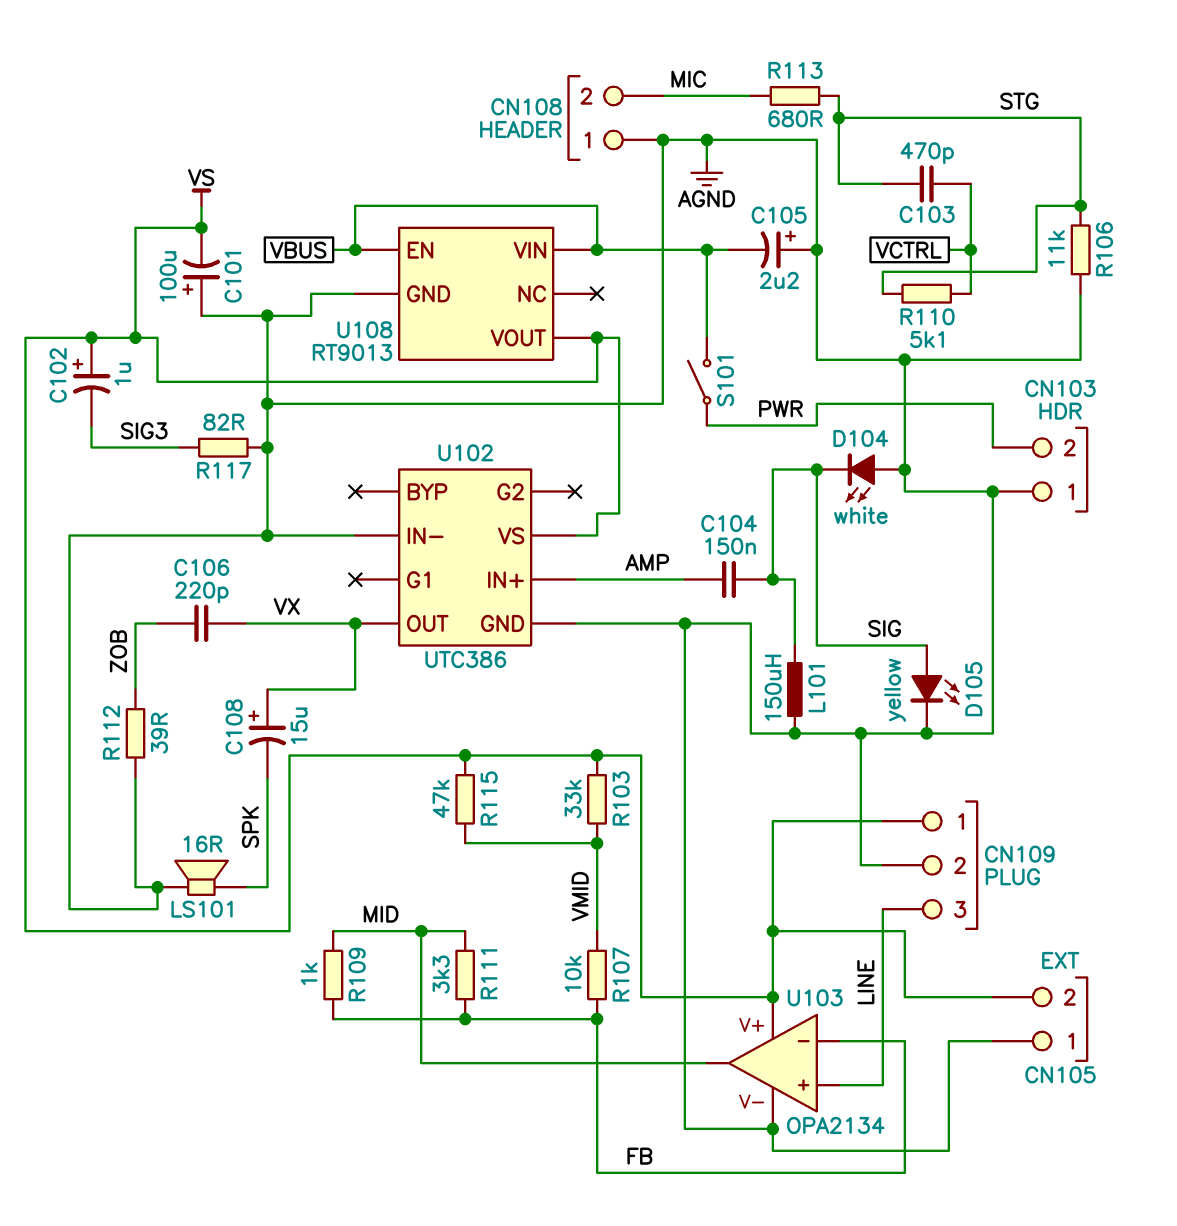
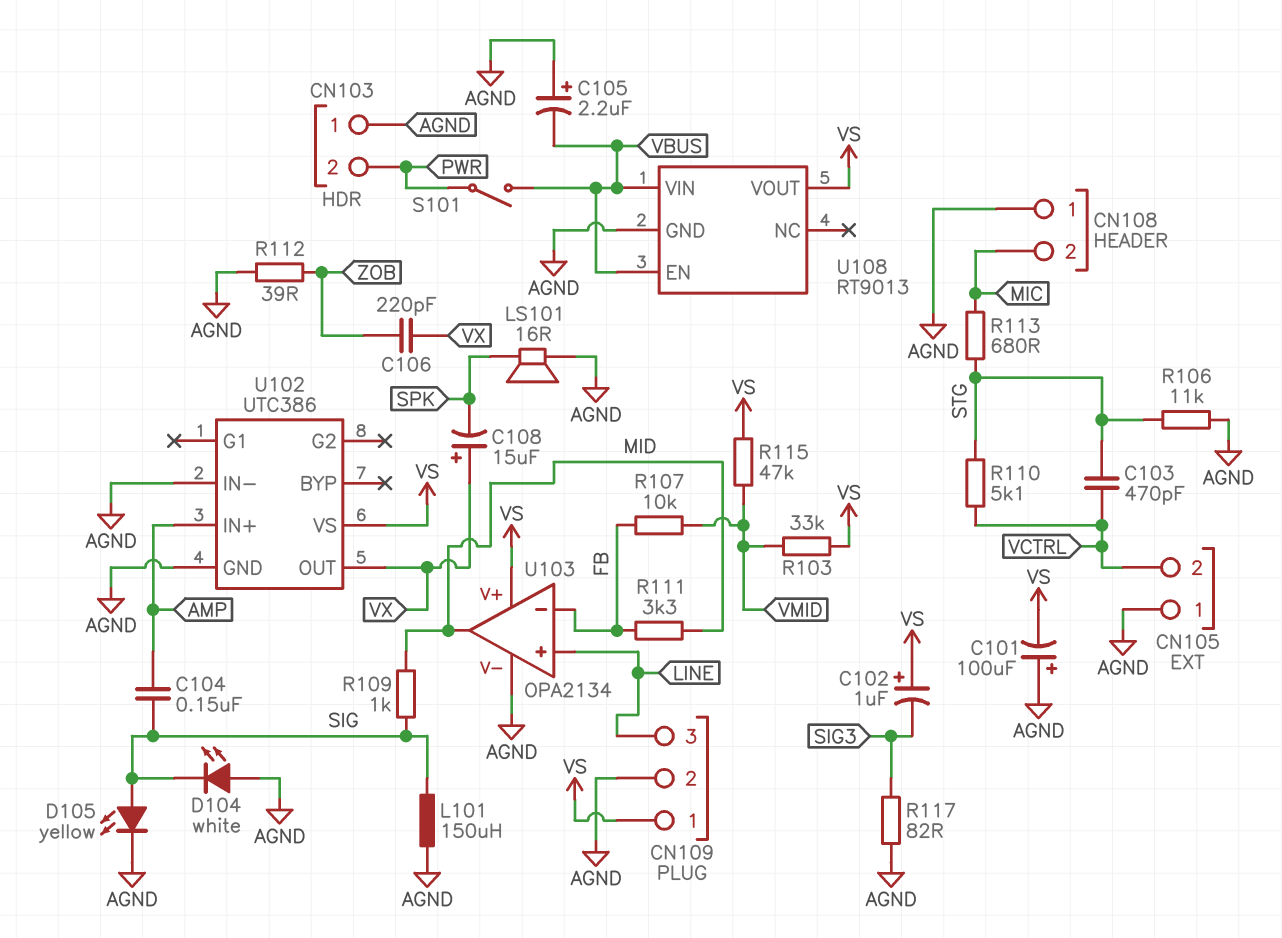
CN105 pin 2: VS -> VCTRL
R109: 1k (FB, MID) -> 1k (MID, SIG)

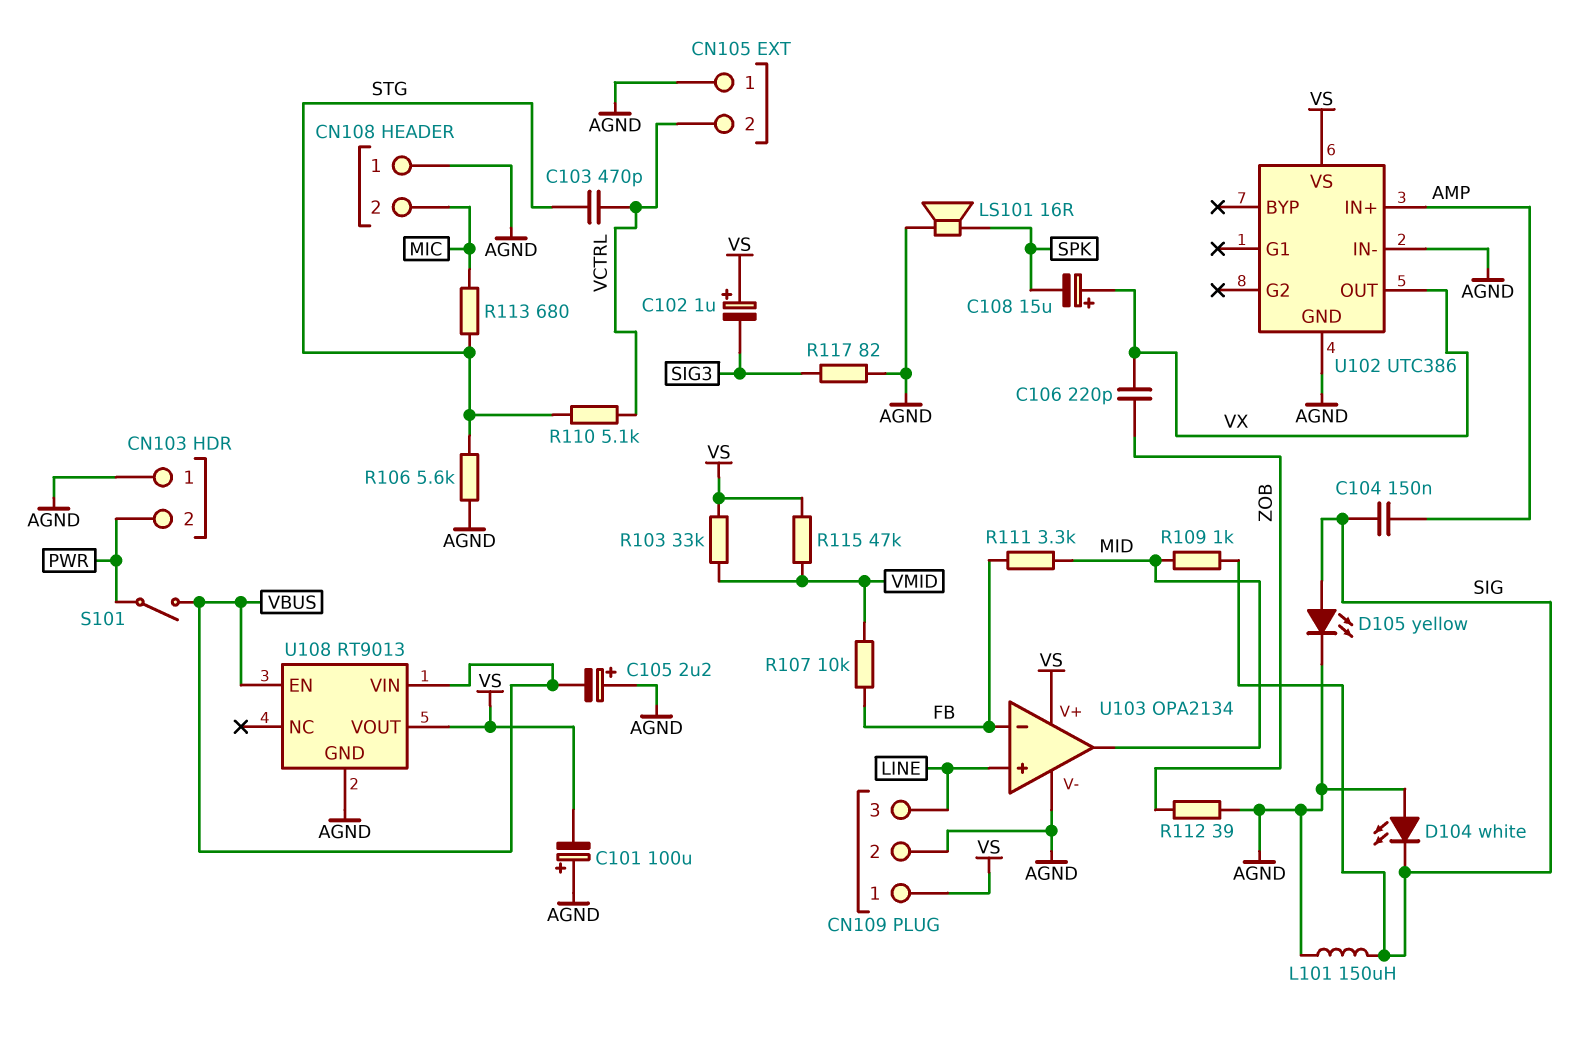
R106: 11k (AGND, STG) -> 5.6k (AGND, STG)

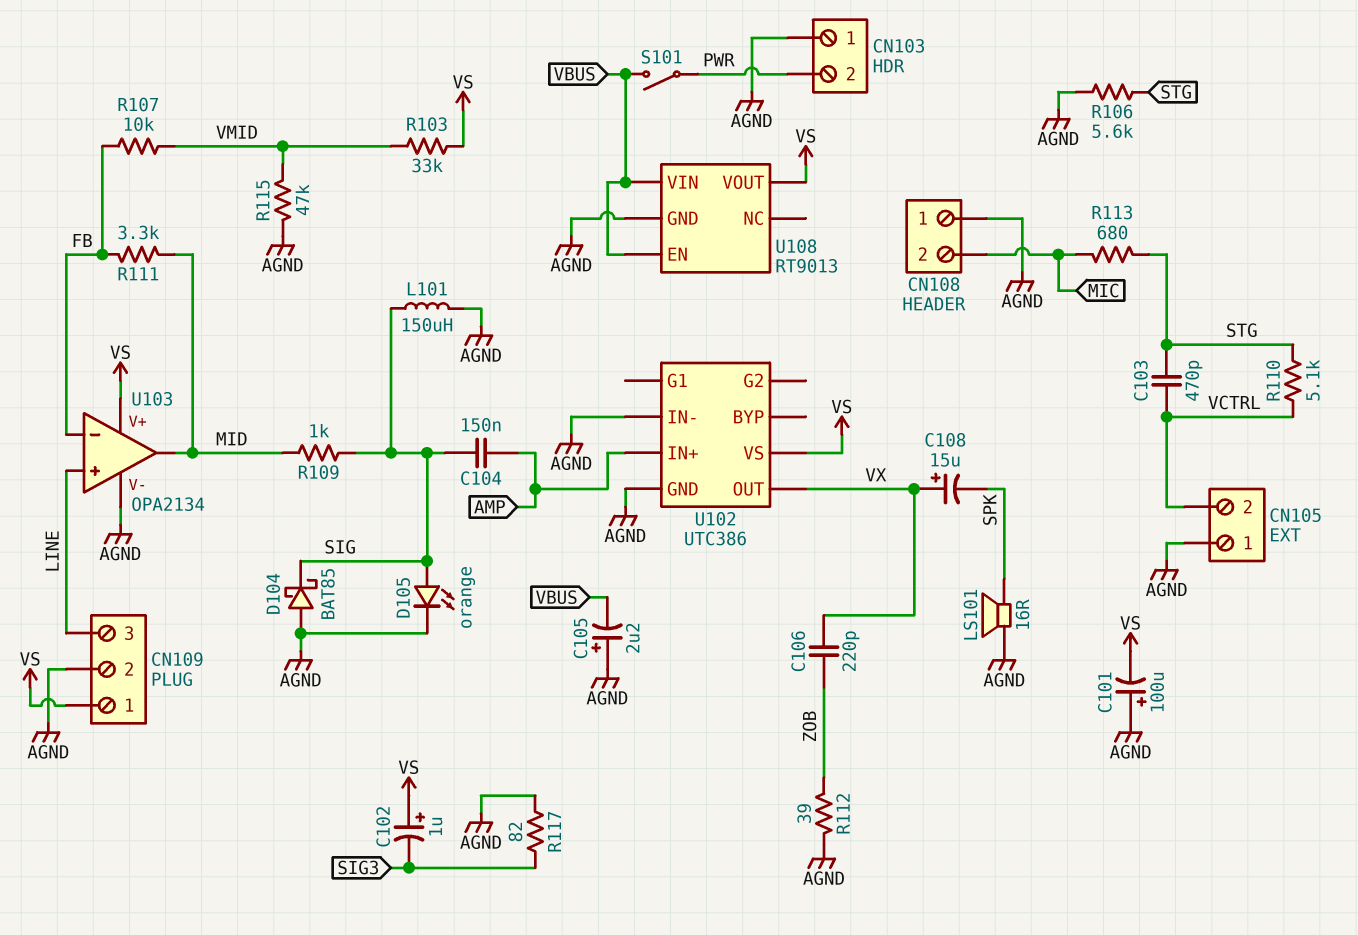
D104: LED white (A AGND, K SIG) -> schottky BAT85 (A AGND, K SIG)
D105: LED yellow (A SIG, K AGND) -> LED orange (A SIG, K AGND)
R115: 47k (VMID, VS) -> 47k (AGND, VMID)

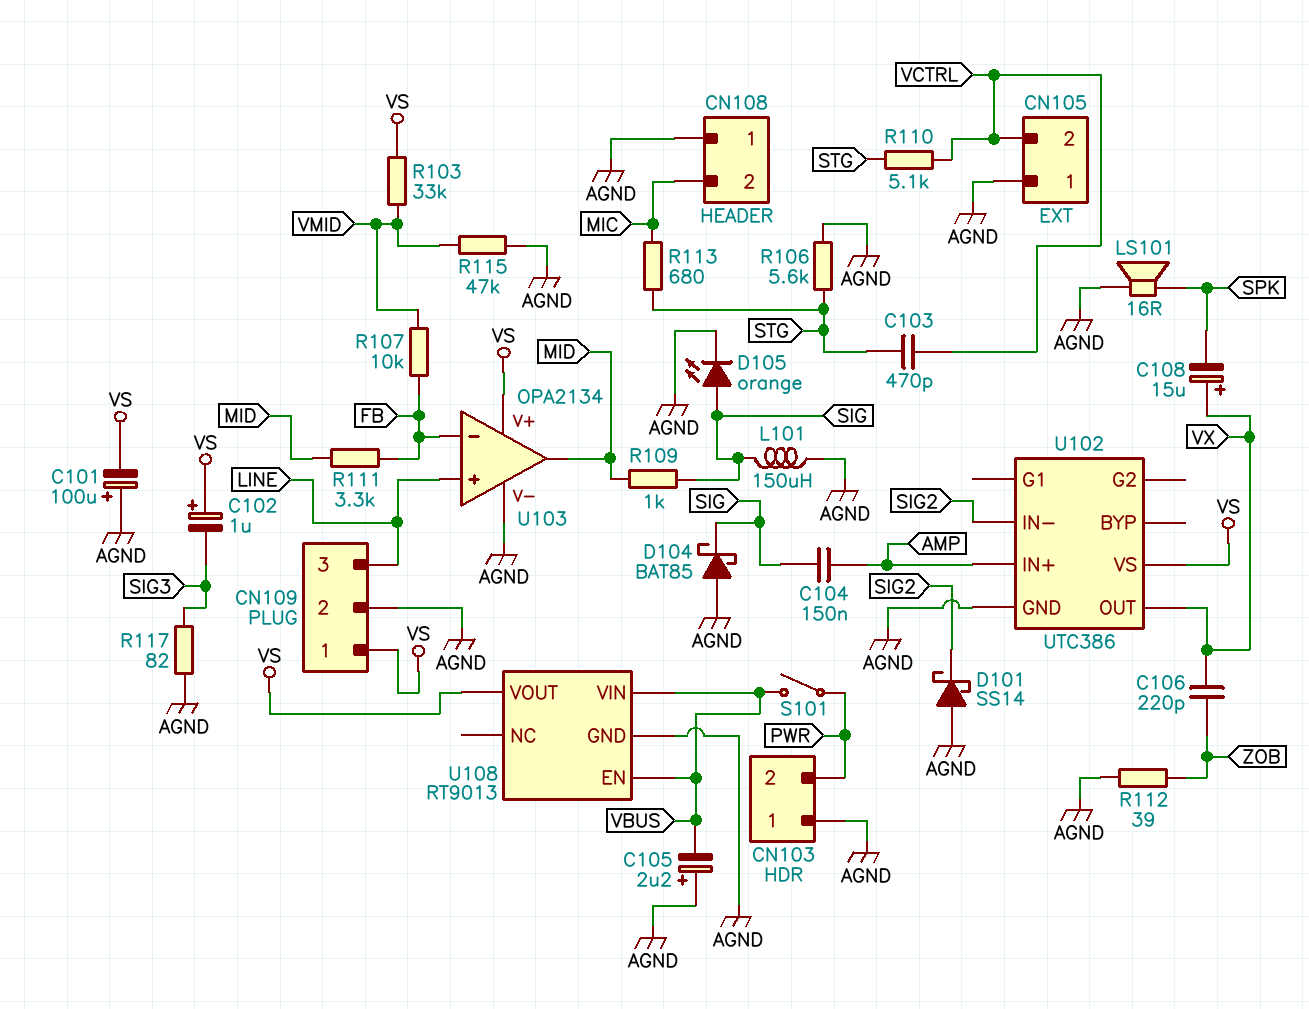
D101: none -> schottky SS14 (A AGND, K SIG2)
U102 pin IN-: AGND -> SIG2

